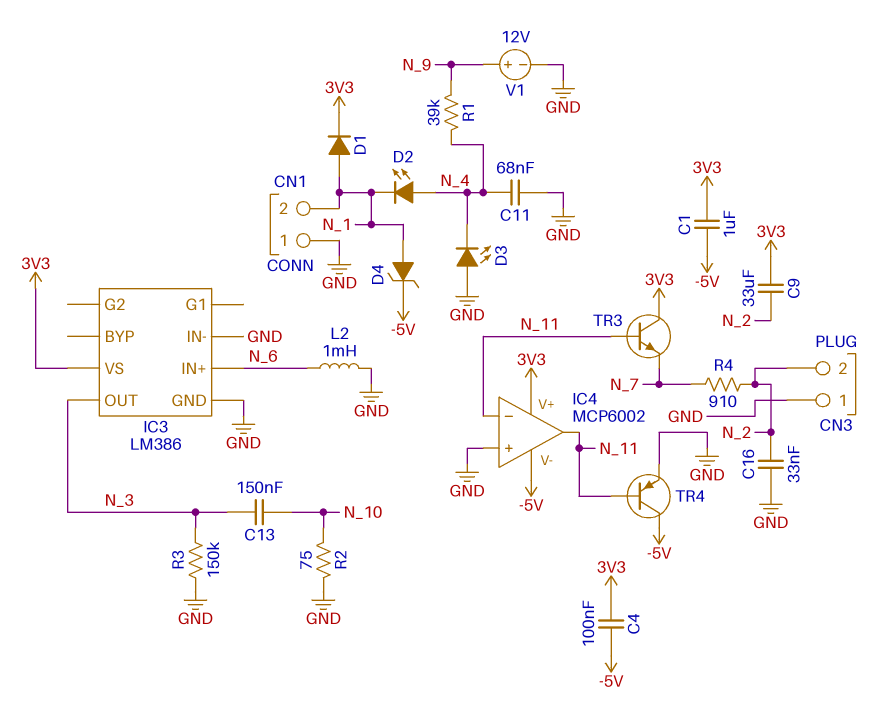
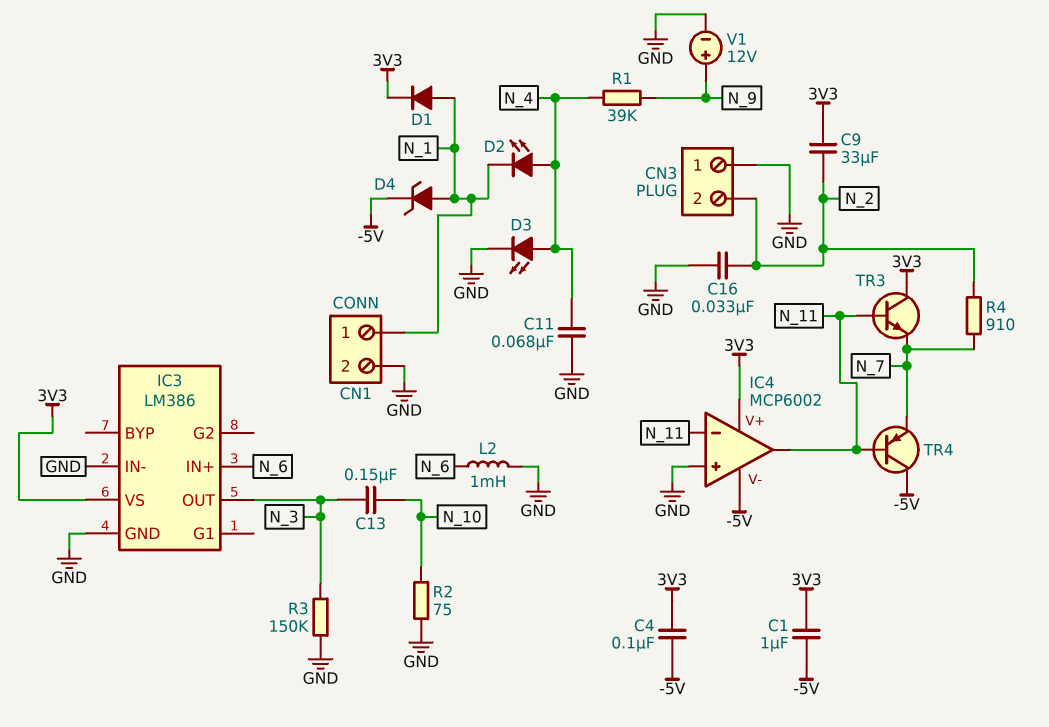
CN1 pin 1: GND -> N_1
CN1 pin 2: N_1 -> GND
D3: LED (A GND, K N_4) -> LED (A N_4, K GND)
TR4: PNP (B N_11, C -5V, E GND) -> PNP (B N_11, C -5V, E N_7)

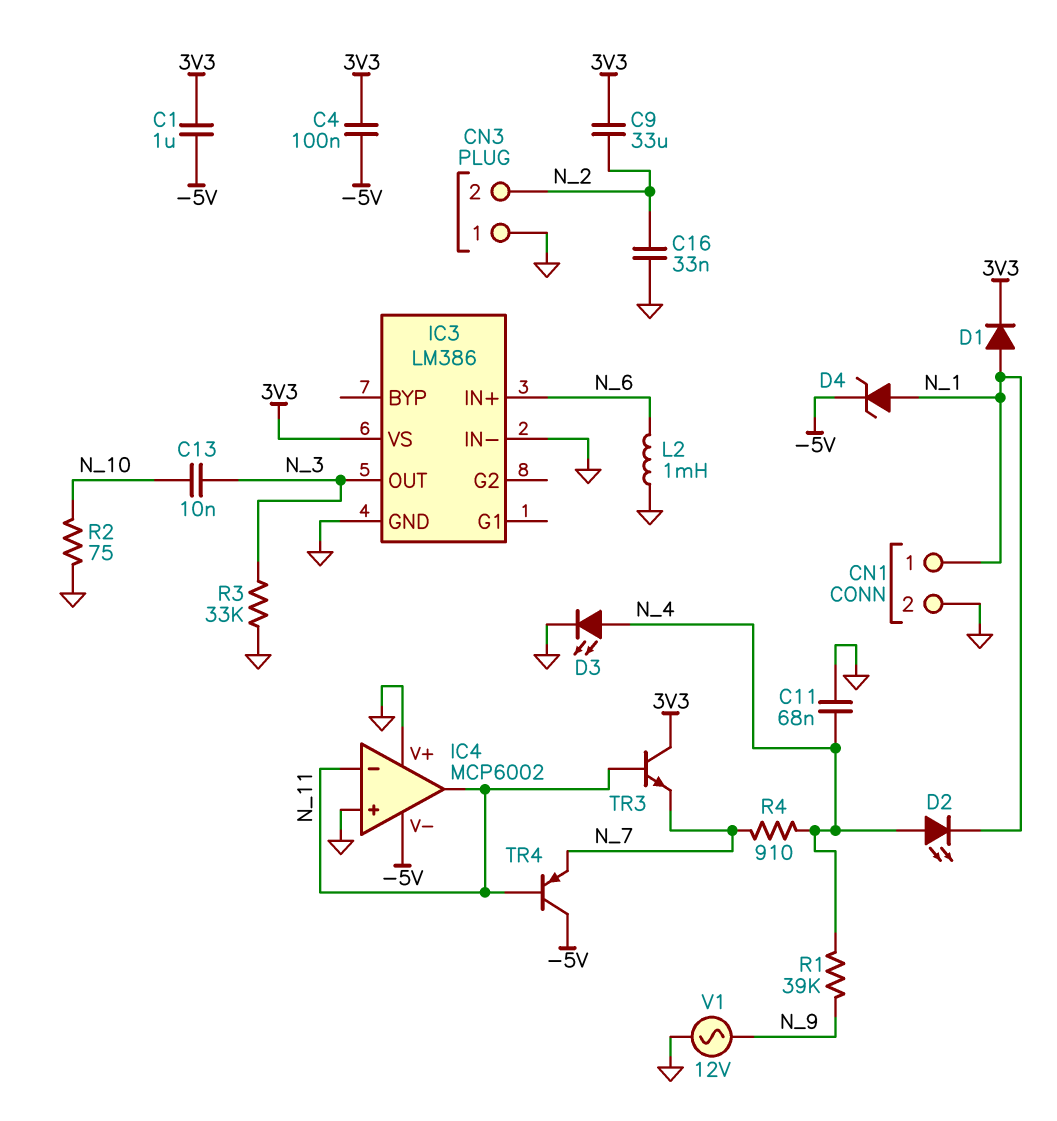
C13: 150nF (N_3, N_10) -> 10nF (N_3, N_10)
IC4 pin V+: 3V3 -> GND
R3: 150k (GND, N_3) -> 33k (GND, N_3)
R4: 910 (N_2, N_7) -> 910 (N_4, N_7)
V1: 12V (plus N_9, minus GND) -> AC 12V (GND, N_9)

